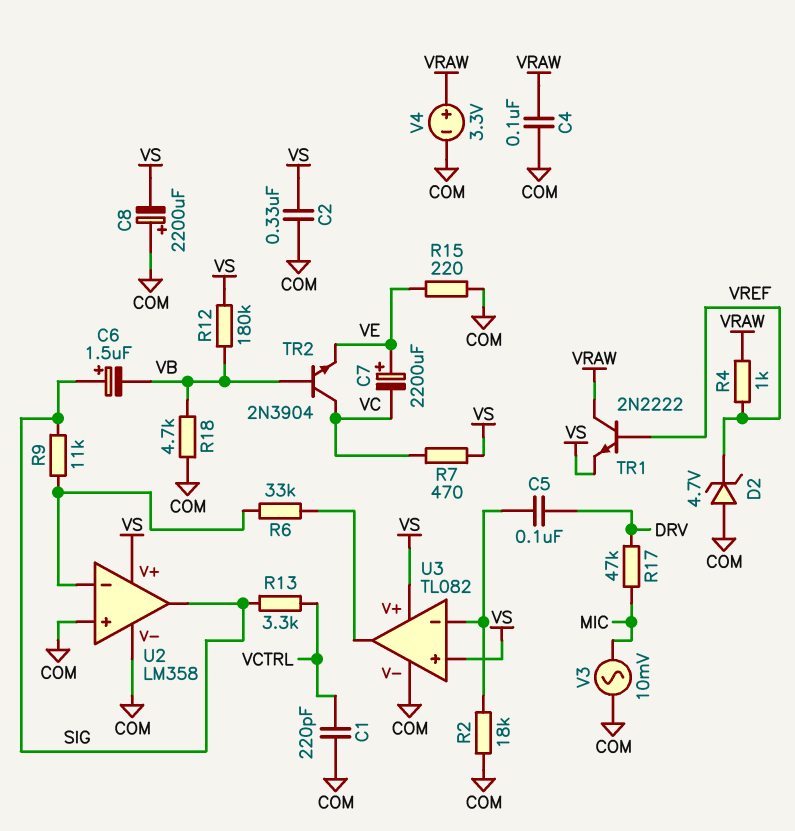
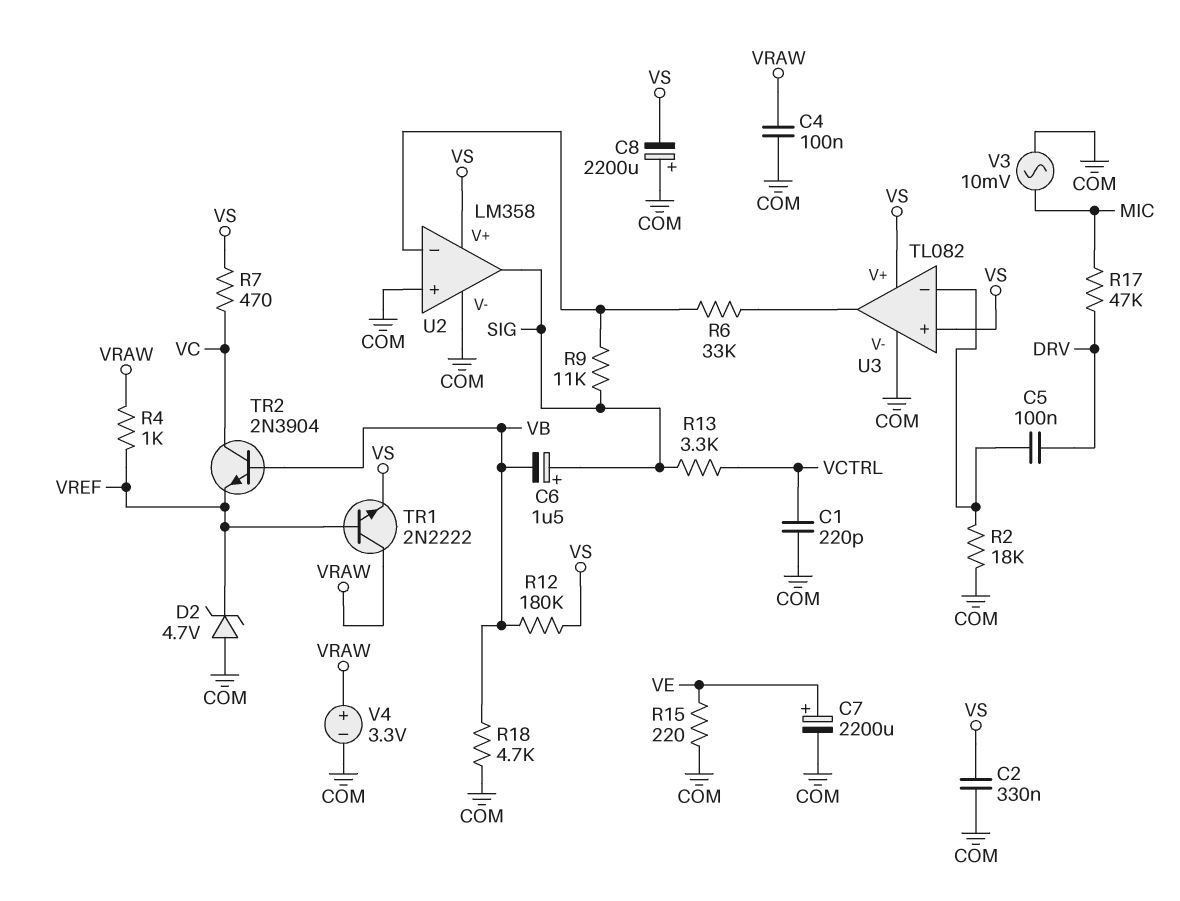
C7: 2200uF (plus VE, minus VC) -> 2200uF (plus VE, minus COM)
TR2: NPN 2N3904 (B VB, C VC, E VE) -> NPN 2N3904 (B VB, C VC, E VREF)

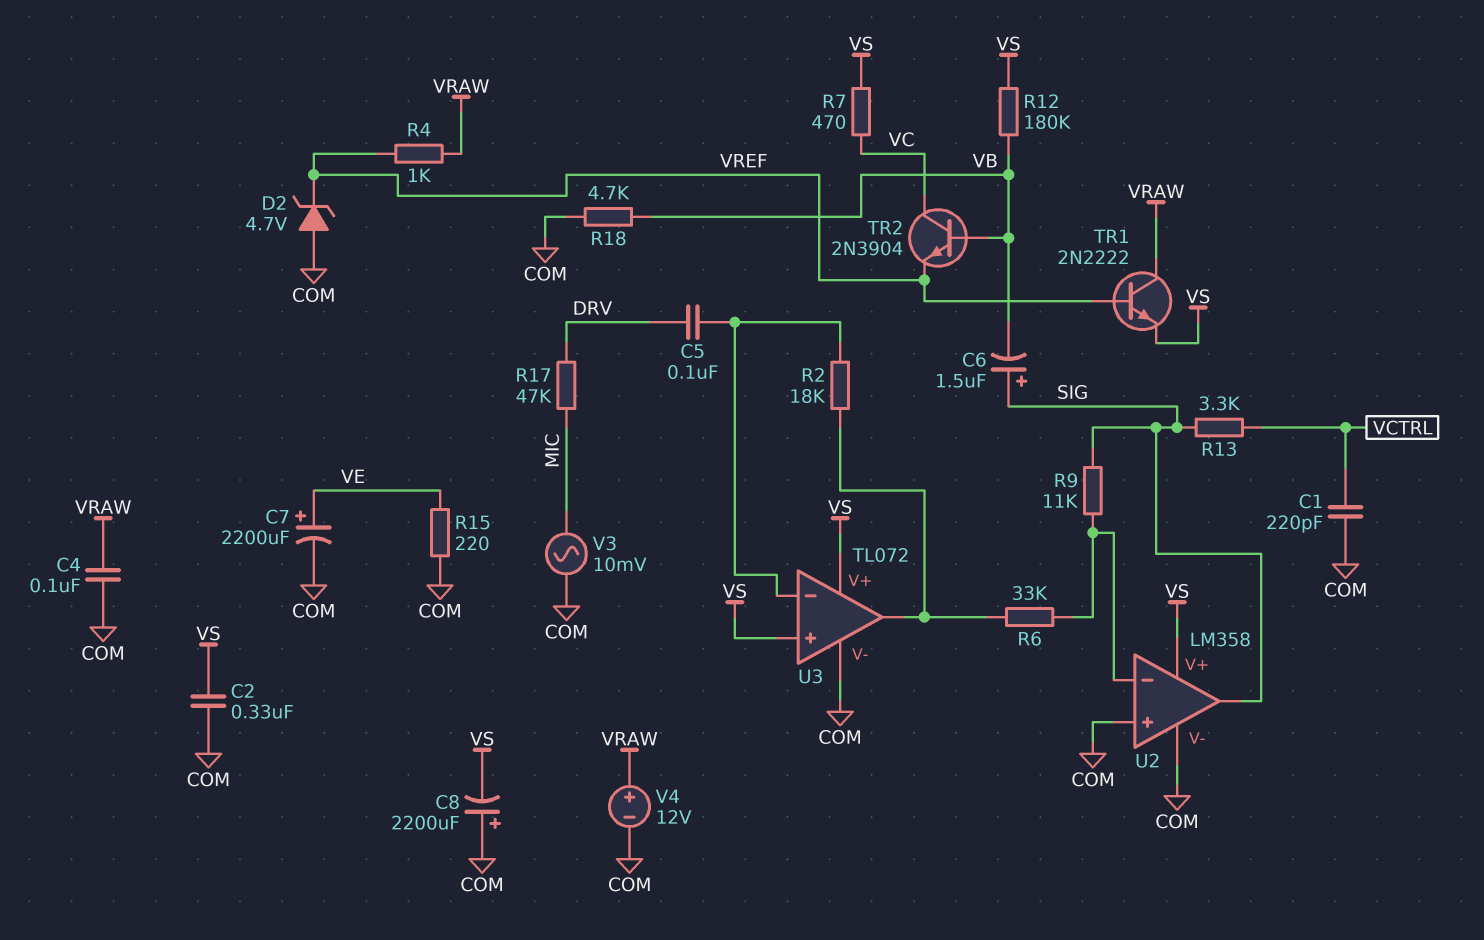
R2: 18k (COM, U3/in-) -> 18k (U3/in-, U3/out)
U3: TL082 -> TL072
V4: 3.3V (plus VRAW, minus COM) -> 12V (plus VRAW, minus COM)

